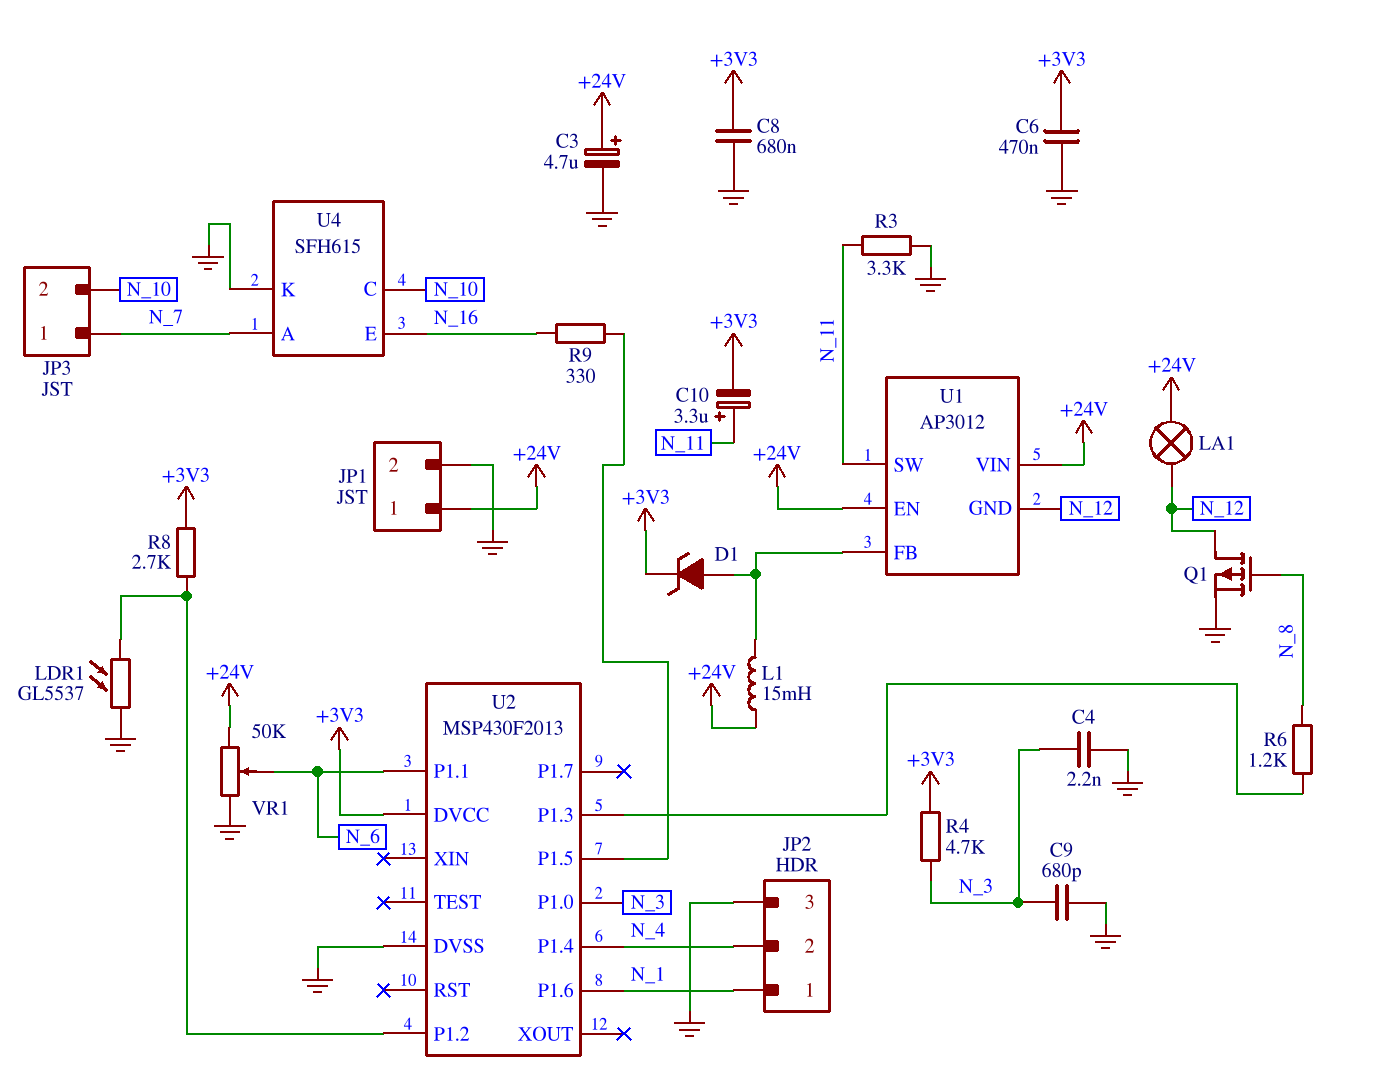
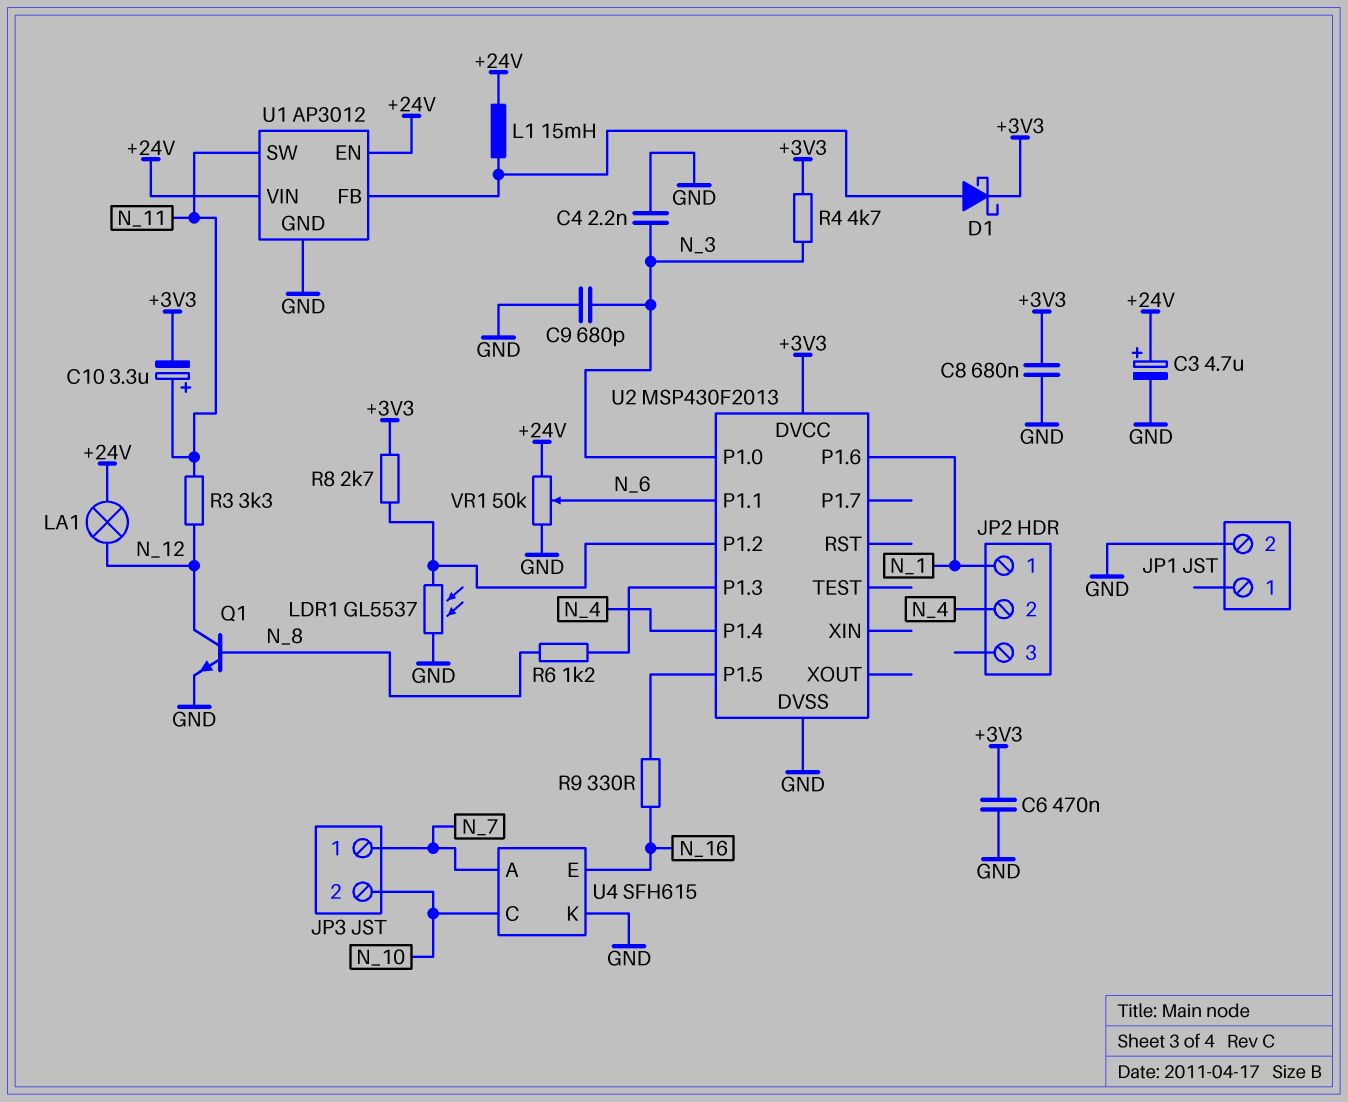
D1: zener (A U1/FB, K +3V3) -> schottky (A U1/FB, K +3V3)
JP1 pin 1: +24V -> none
JP2 pin 3: GND -> none
Q1: PMOS (G N_8, D N_12, S GND) -> NPN (B N_8, C N_12, E GND)
R3: 3.3k (GND, N_11) -> 3.3k (N_11, N_12)
U1 pin GND: N_12 -> GND

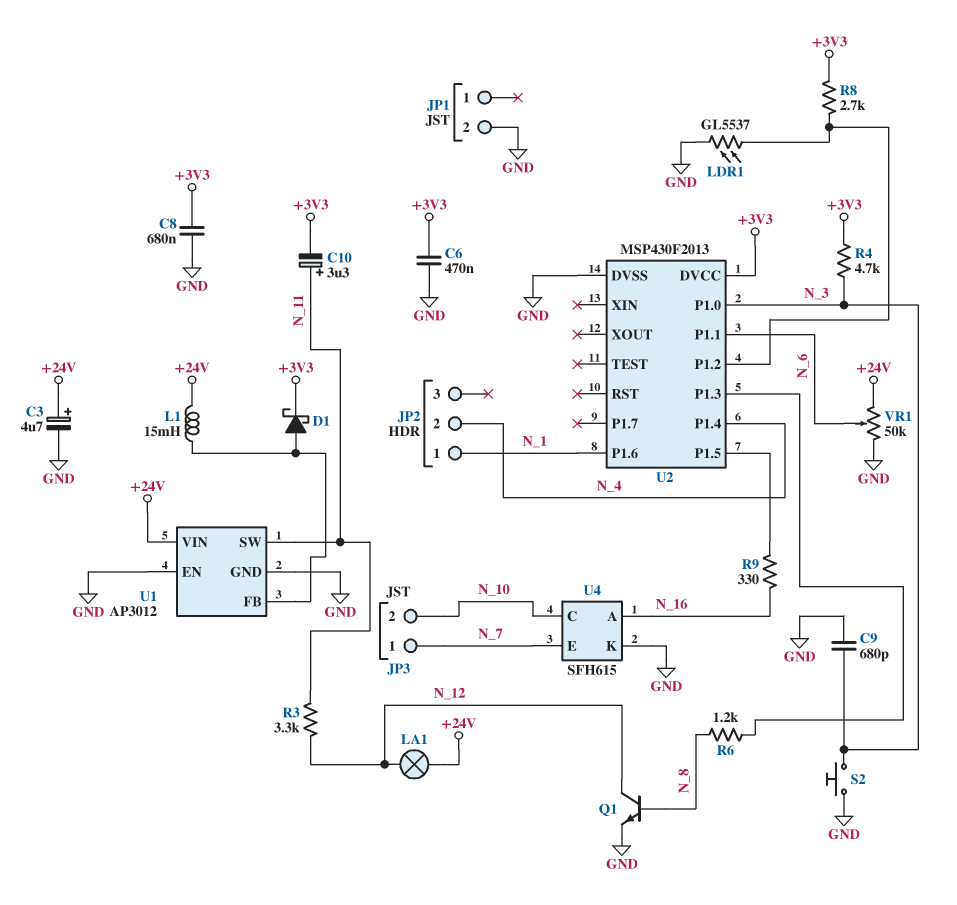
C4: 2.2nF (GND, N_3) -> none
S2: none -> button (GND, N_3)
U1 pin EN: +24V -> GND
U4 pin A: N_7 -> N_16
U4 pin E: N_16 -> N_7

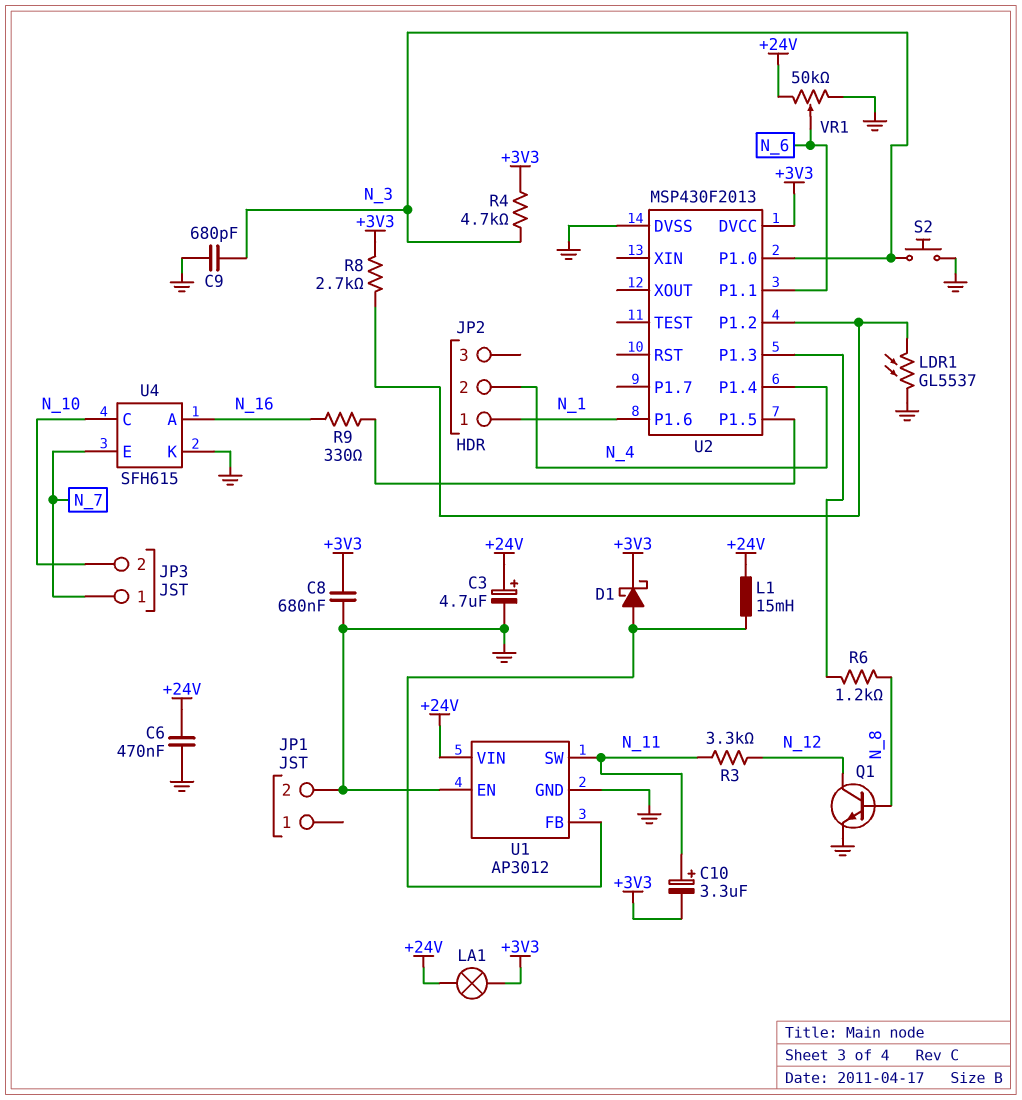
C6: 470nF (+3V3, GND) -> 470nF (+24V, GND)
LA1: lamp (+24V, N_12) -> lamp (+3V3, +24V)

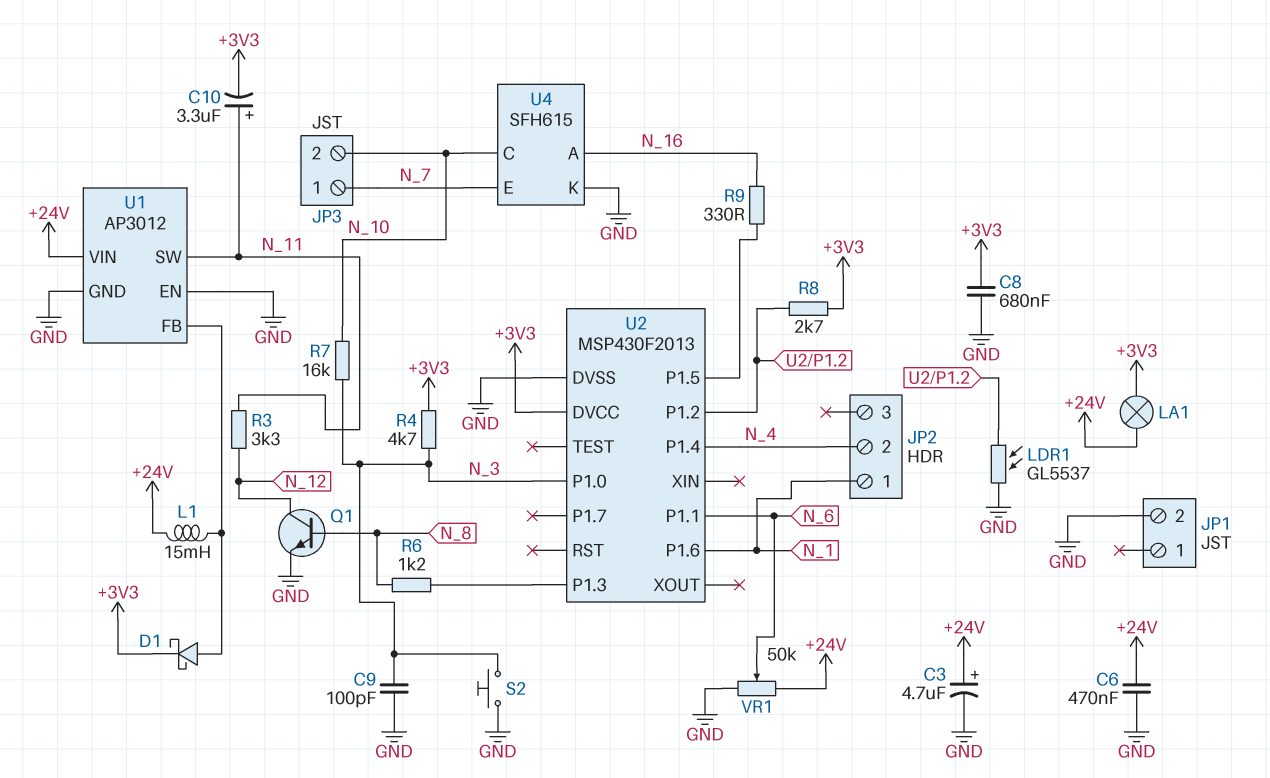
C9: 680pF (GND, N_3) -> 100pF (GND, N_3)
R7: none -> 16k (N_3, N_10)

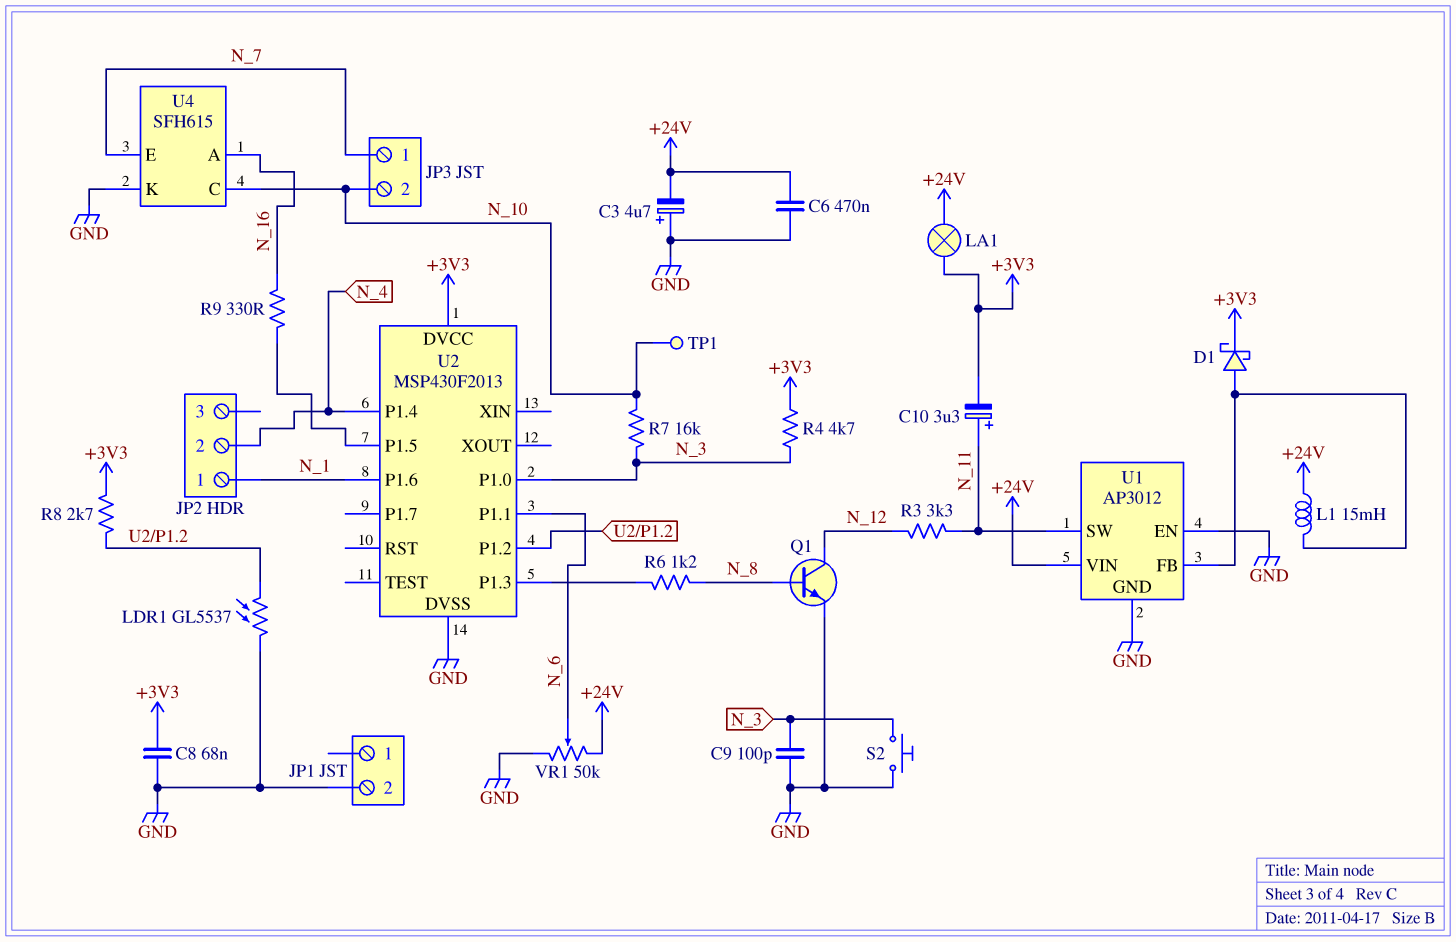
C3: 4.7uF (plus +24V, minus GND) -> 4.7uF (plus GND, minus +24V)
C8: 680nF (+3V3, GND) -> 68nF (+3V3, GND)
TP1: none -> test point (N_10)

